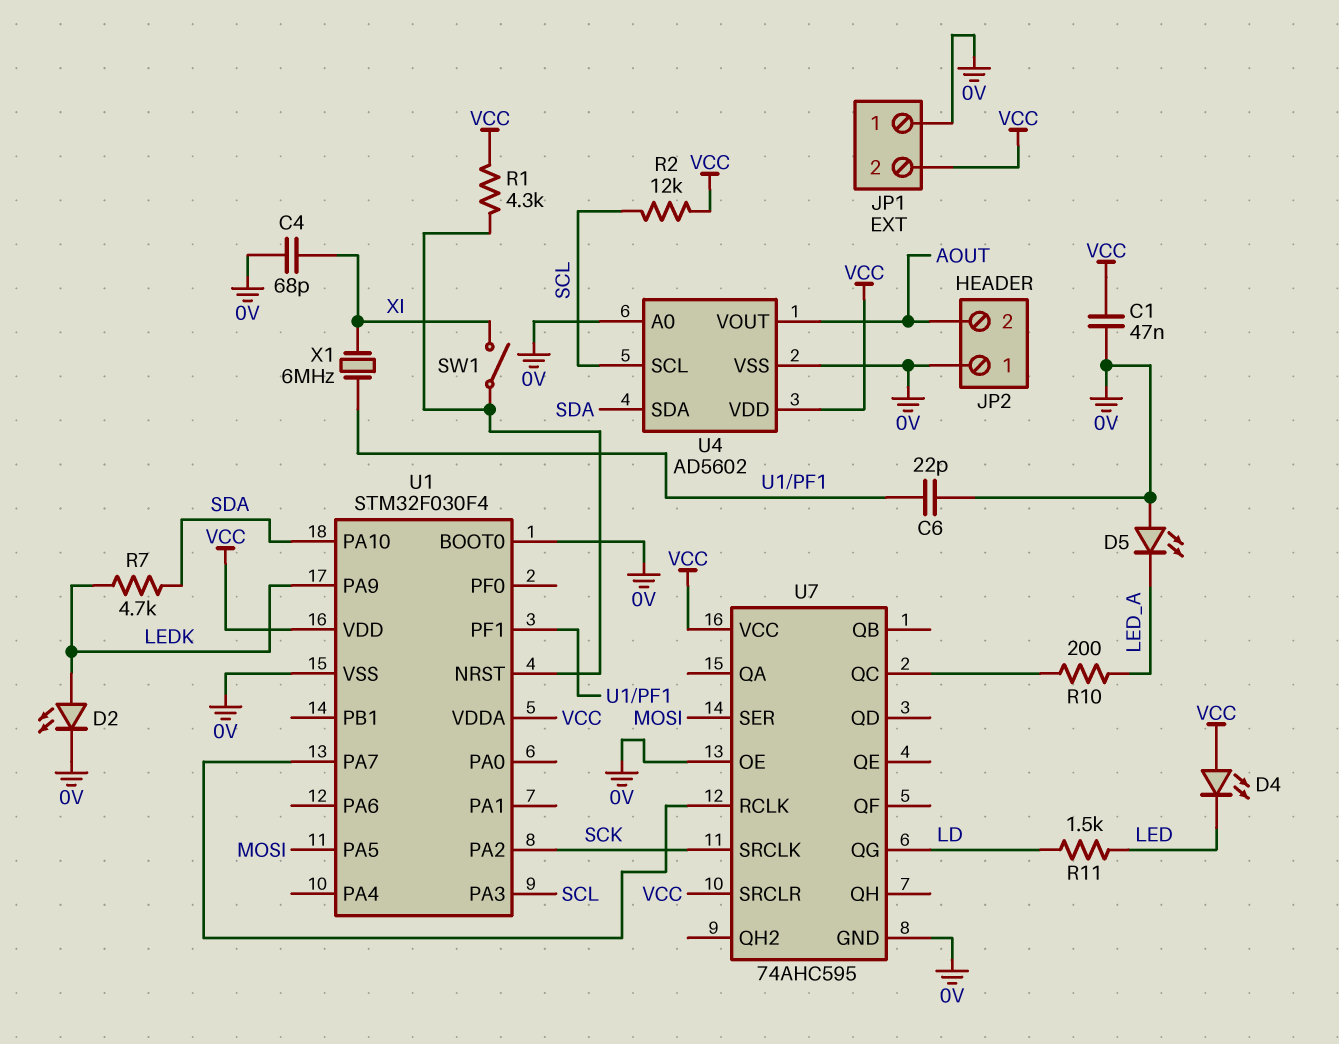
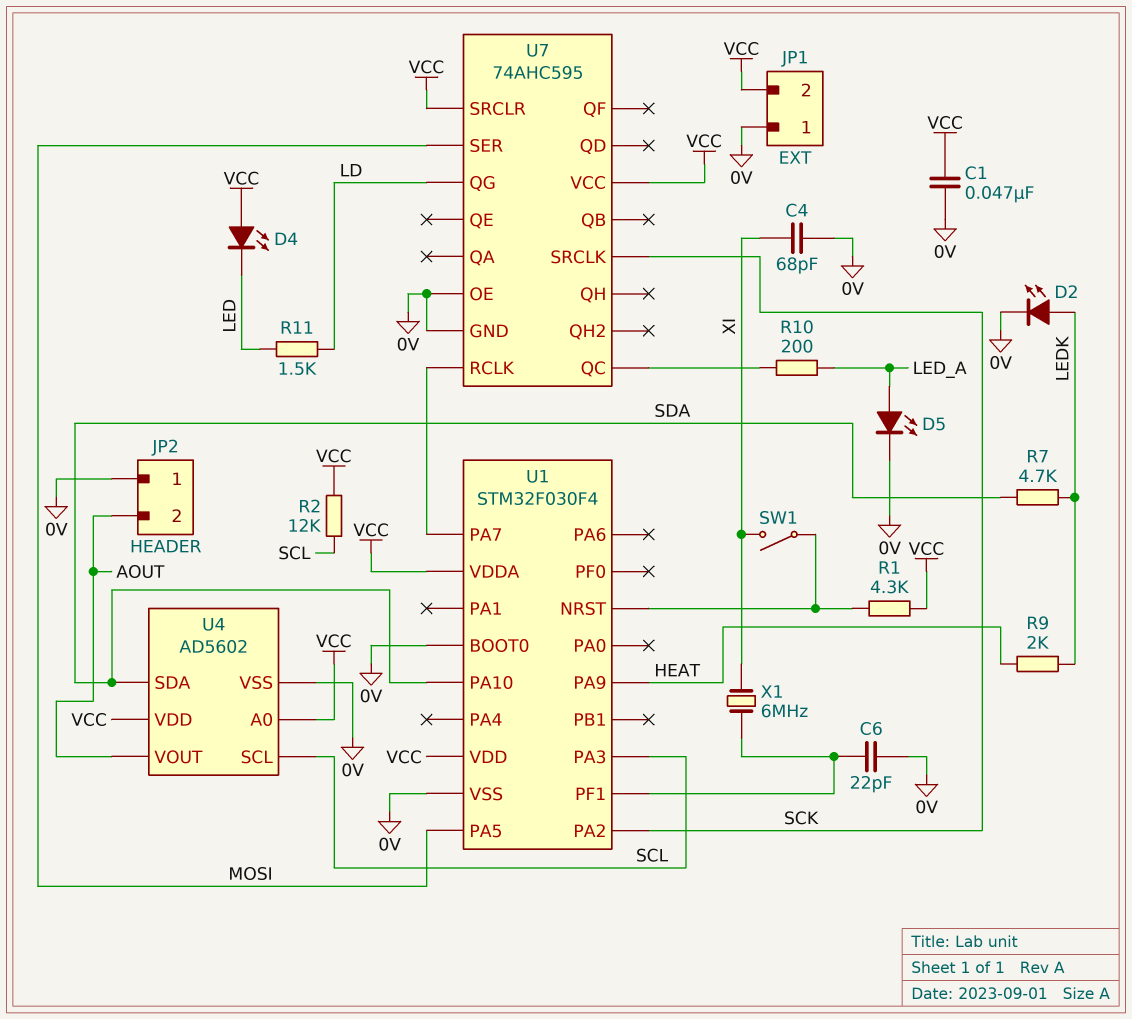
D5: LED (A 0V, K LED_A) -> LED (A LED_A, K 0V)
R9: none -> 2k (HEAT, LEDK)
U1 pin PA9: LEDK -> HEAT
U4 pin A0: 0V -> VCC

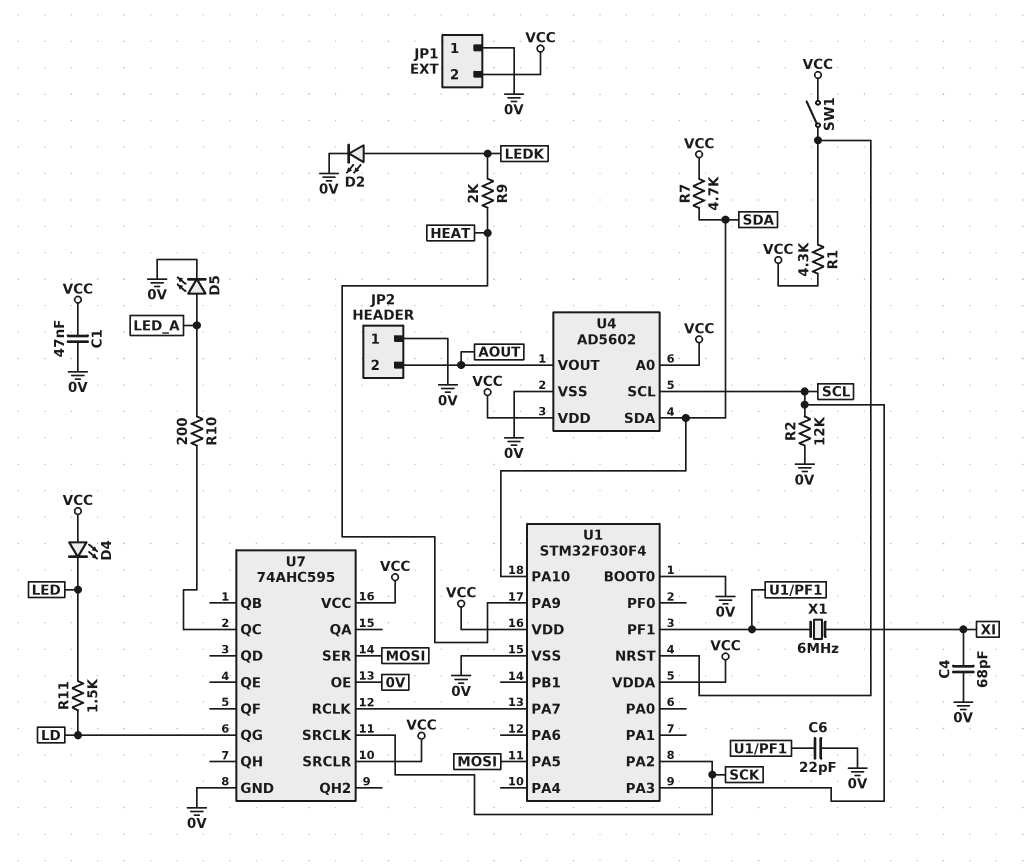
R2: 12k (SCL, VCC) -> 12k (0V, SCL)
R7: 4.7k (LEDK, SDA) -> 4.7k (SDA, VCC)
SW1: switch (U1/NRST, XI) -> switch (U1/NRST, VCC)

